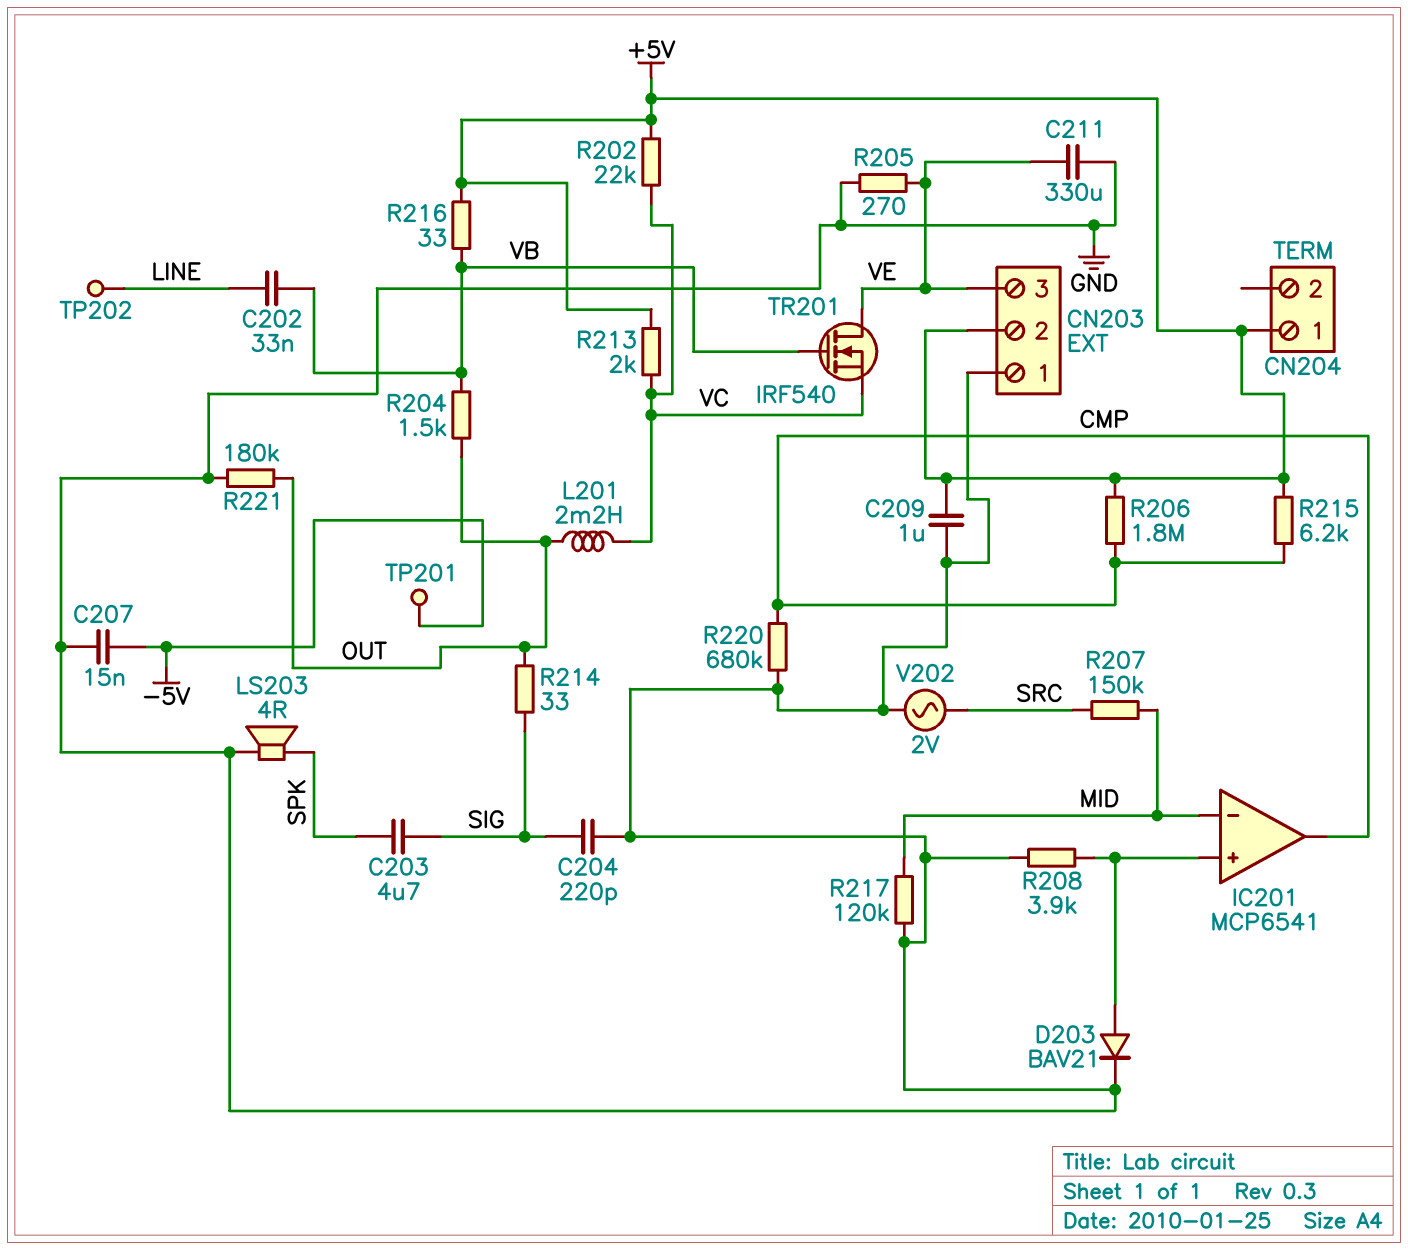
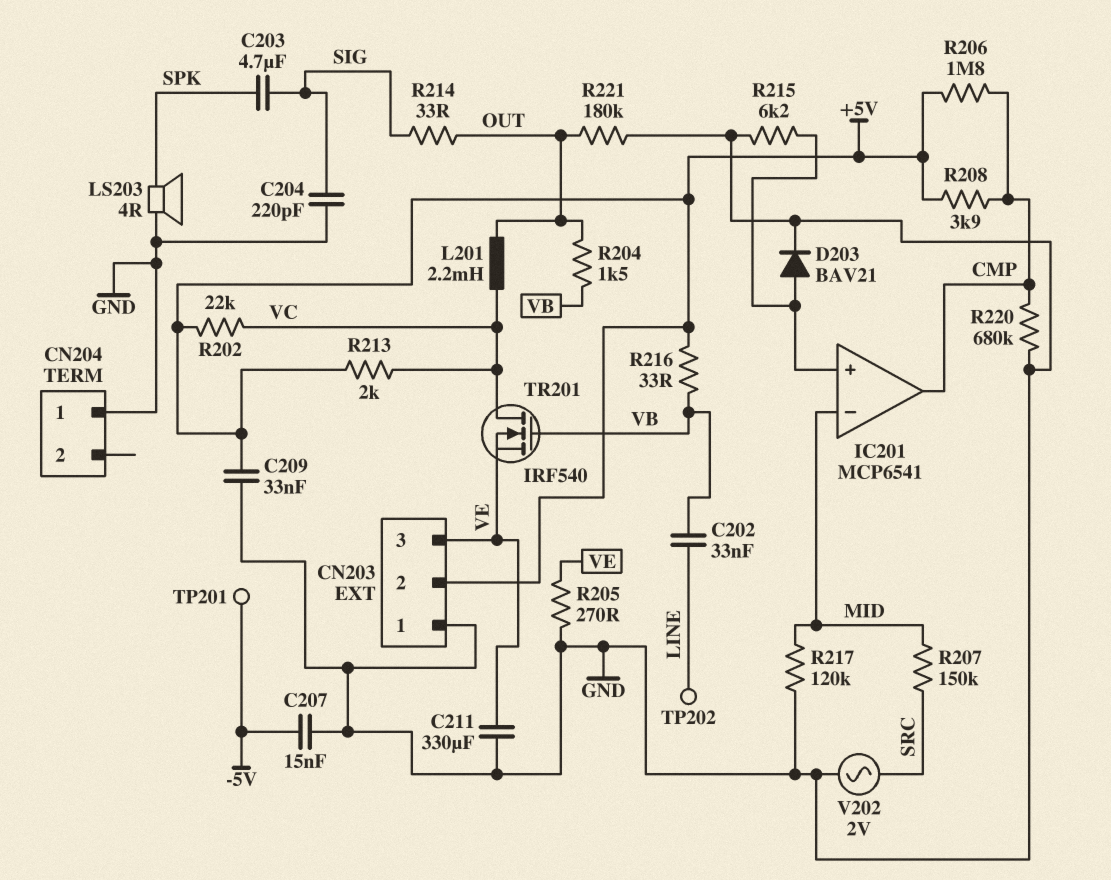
C209: 1uF (+5V, GND) -> 33nF (+5V, GND)
CN204 pin 1: +5V -> GND
R208: 3.9k (GND, IC201/in+) -> 3.9k (+5V, CMP)
R215: 6.2k (+5V, CMP) -> 6.2k (GND, IC201/in+)
TR201: NMOS IRF540 (G VB, D VE, S VC) -> NMOS IRF540 (G VB, D VC, S VE)

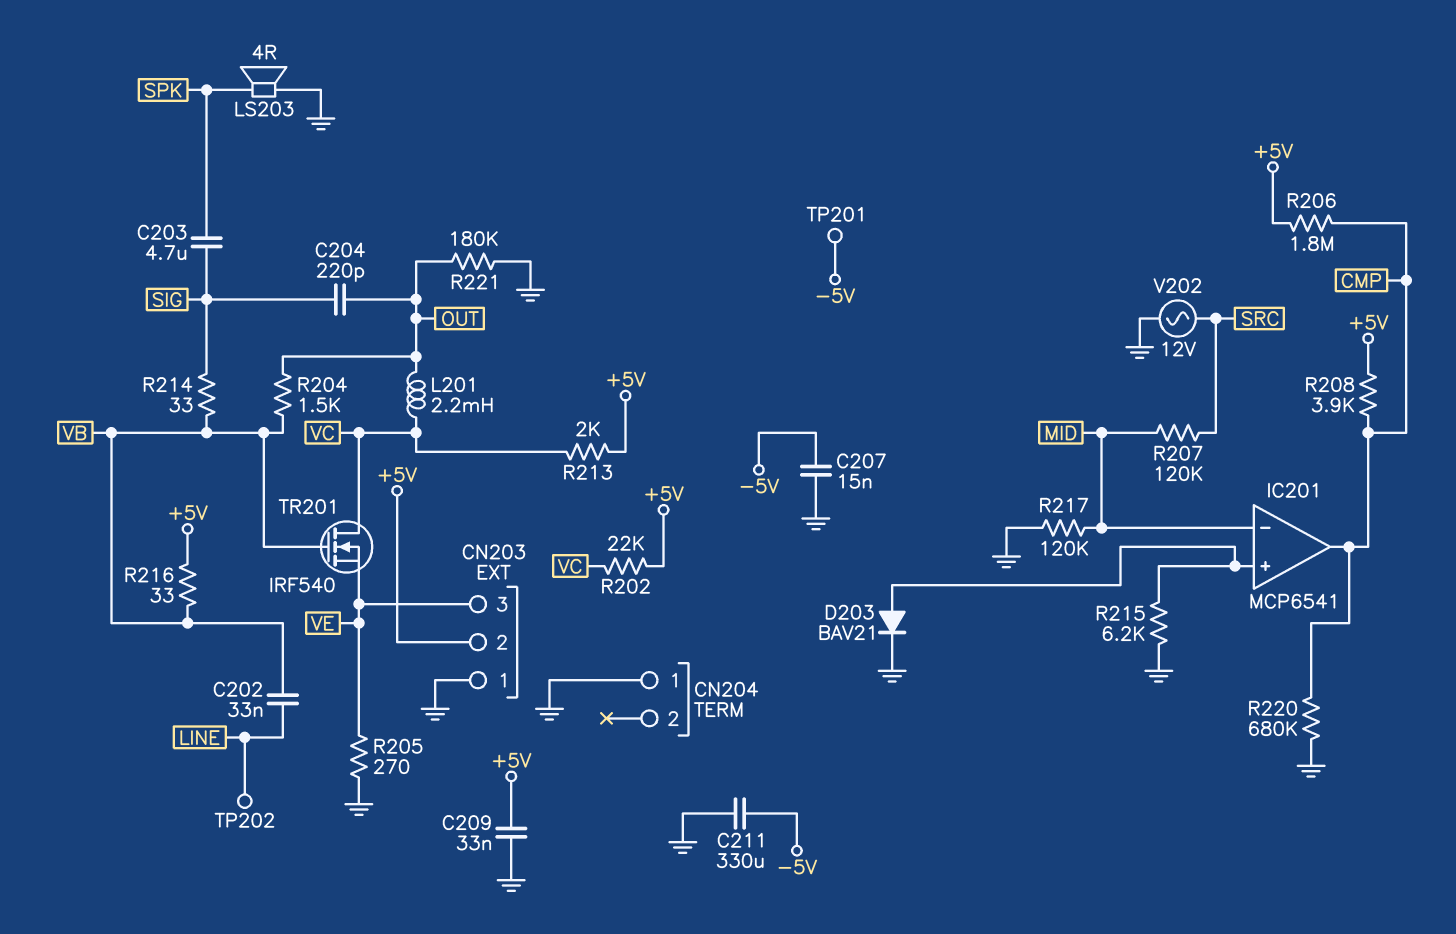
C204: 220pF (GND, SIG) -> 220pF (OUT, SIG)
C211: 330uF (GND, VE) -> 330uF (-5V, GND)
R207: 150k (MID, SRC) -> 120k (MID, SRC)
R214: 33 (OUT, SIG) -> 33 (SIG, VB)
V202: AC 2V (GND, SRC) -> AC 12V (GND, SRC)

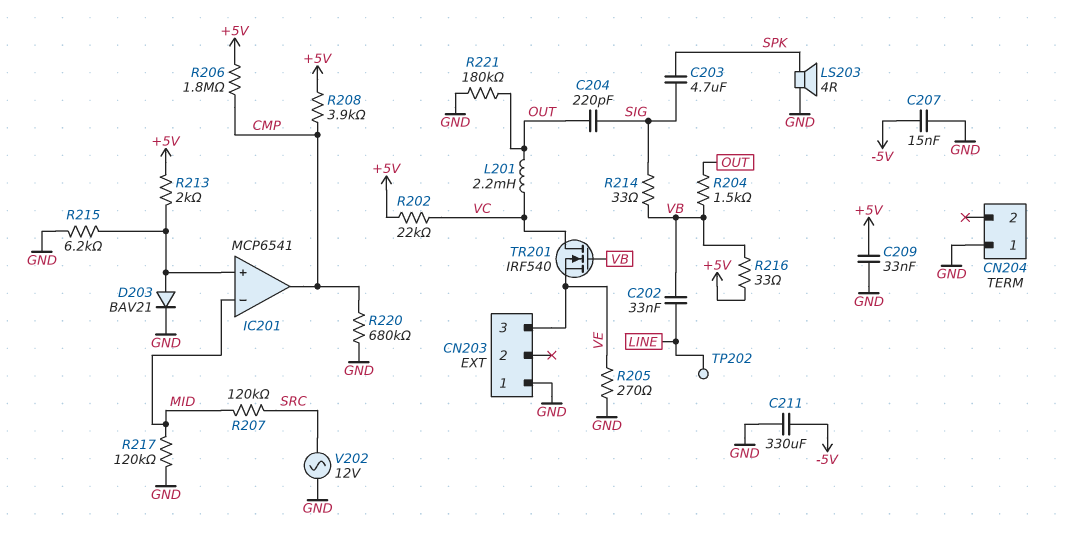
CN203 pin 2: +5V -> none
R213: 2k (+5V, VC) -> 2k (+5V, IC201/in+)
TP201: test point (-5V) -> none

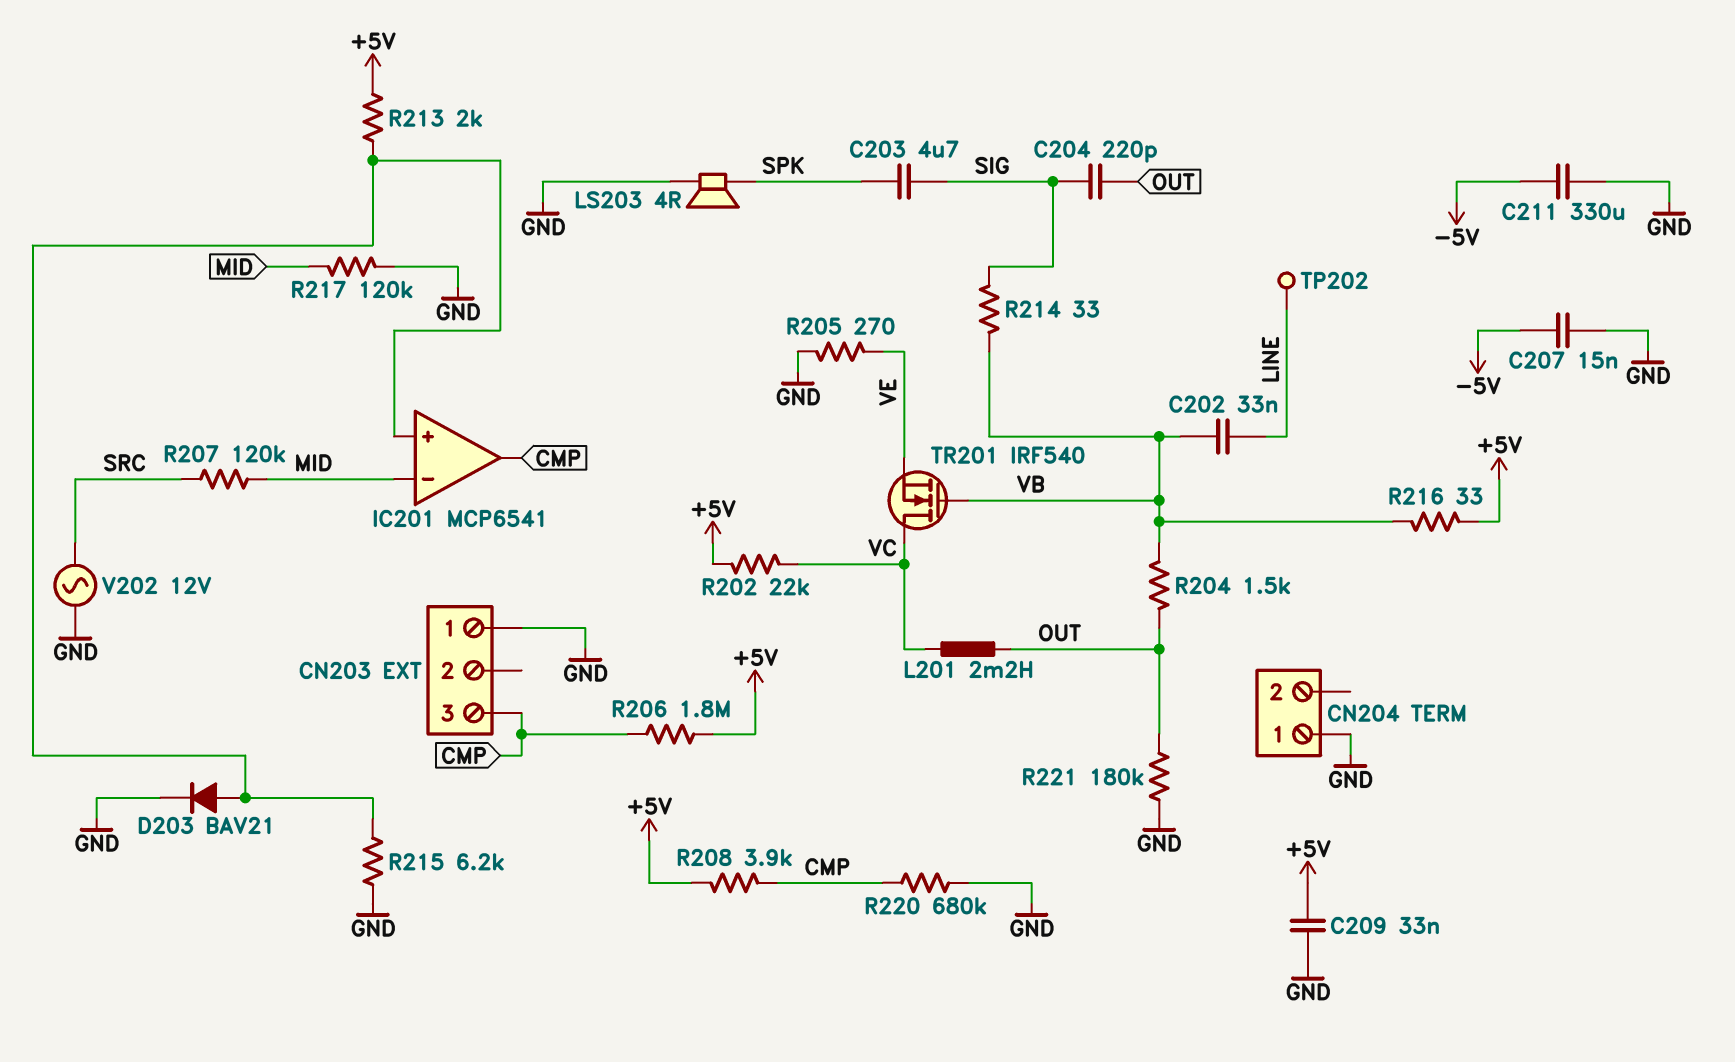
CN203 pin 3: VE -> CMP

